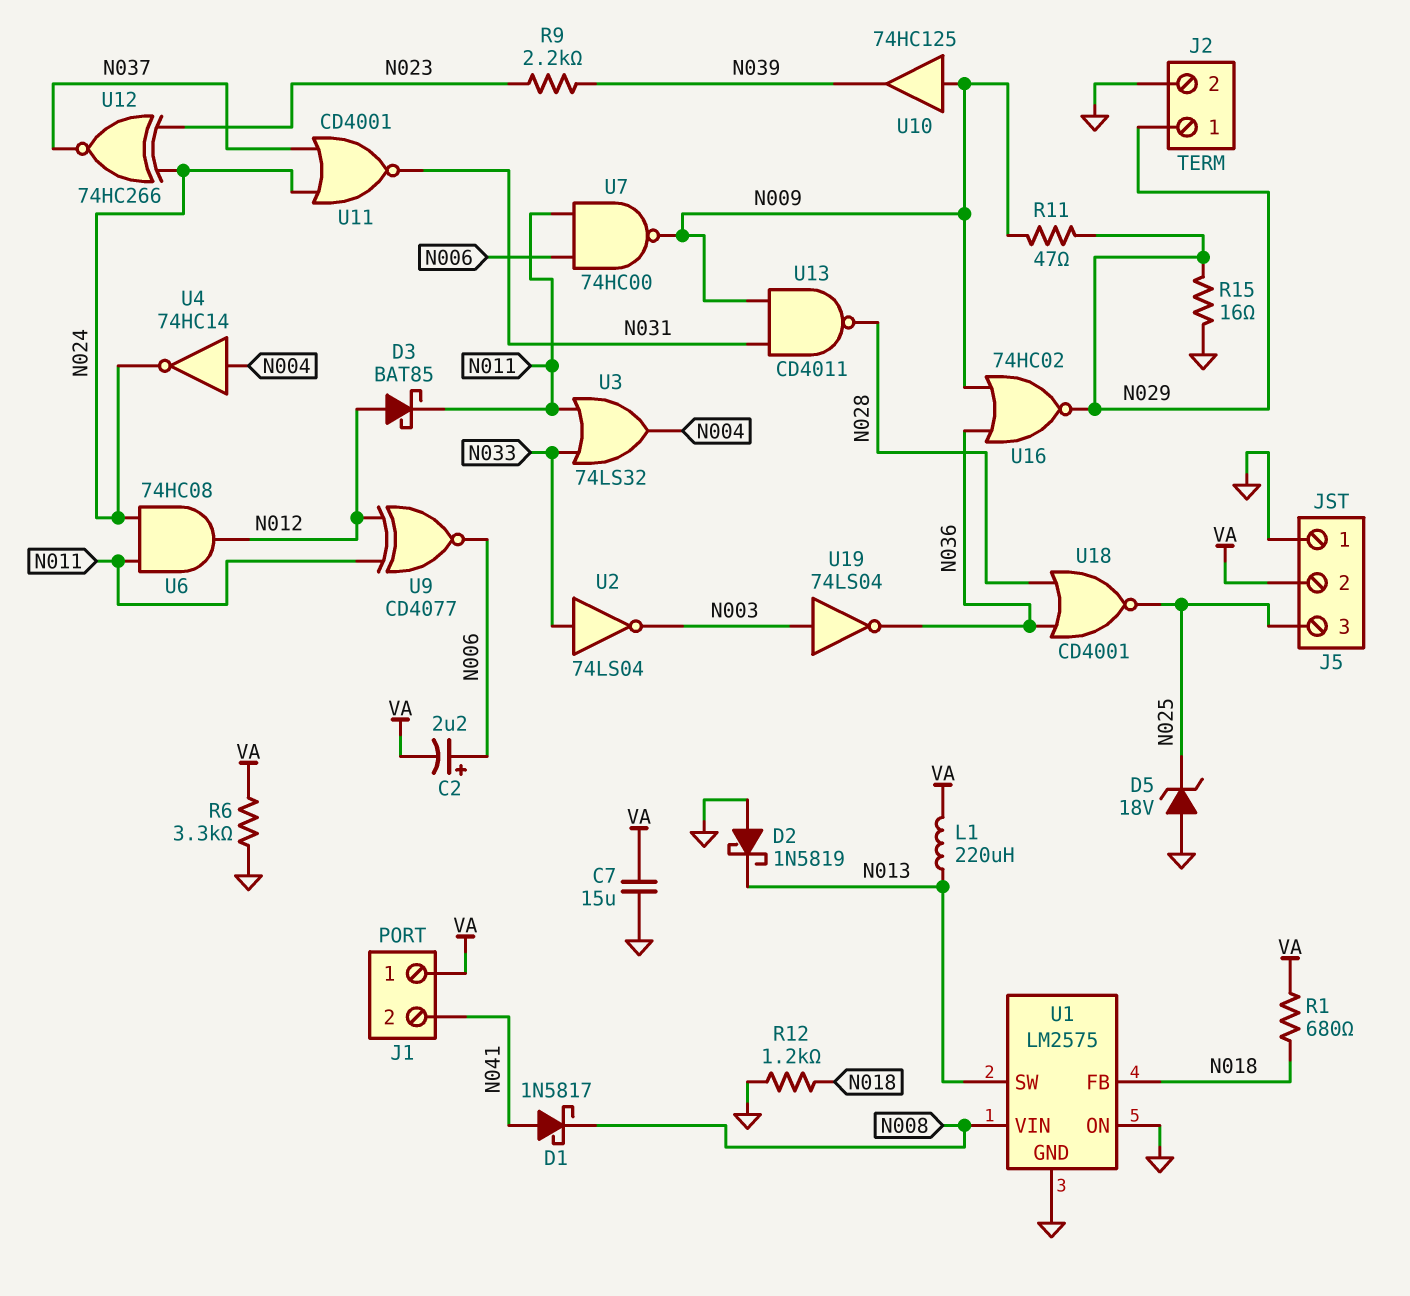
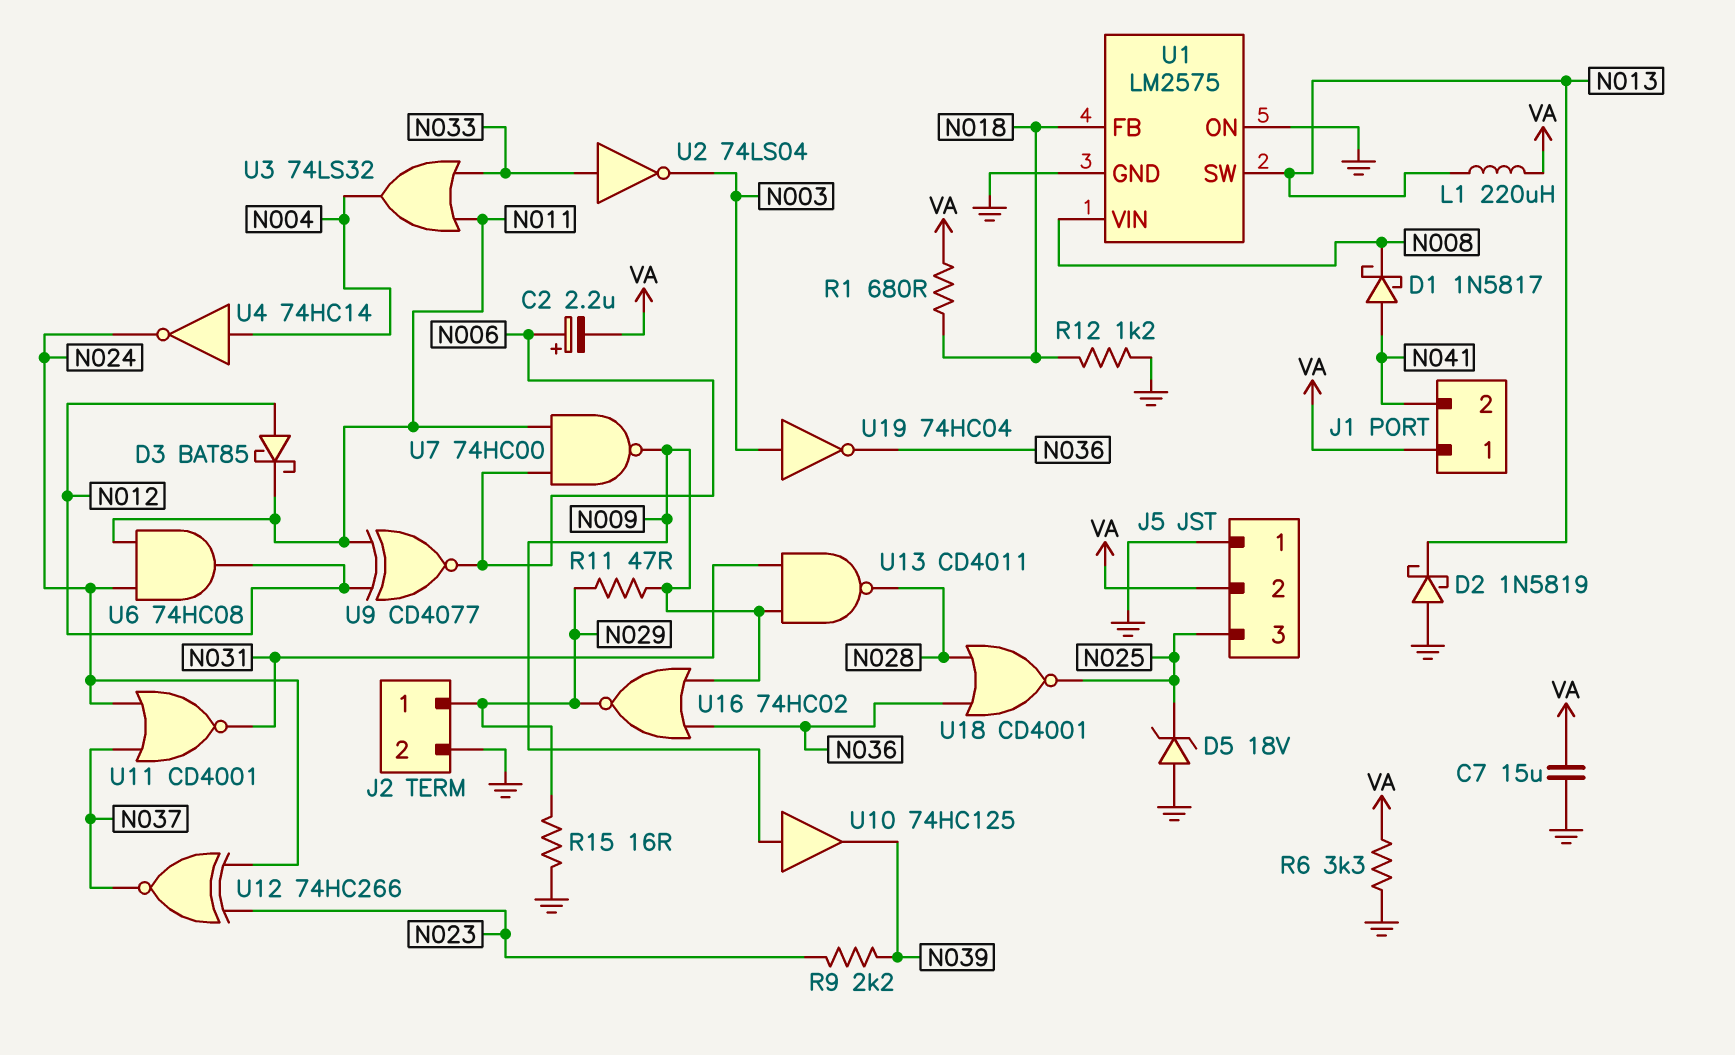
U19: NOT 74LS04 (in N003, out N036) -> NOT 74HC04 (in N003, out N036)

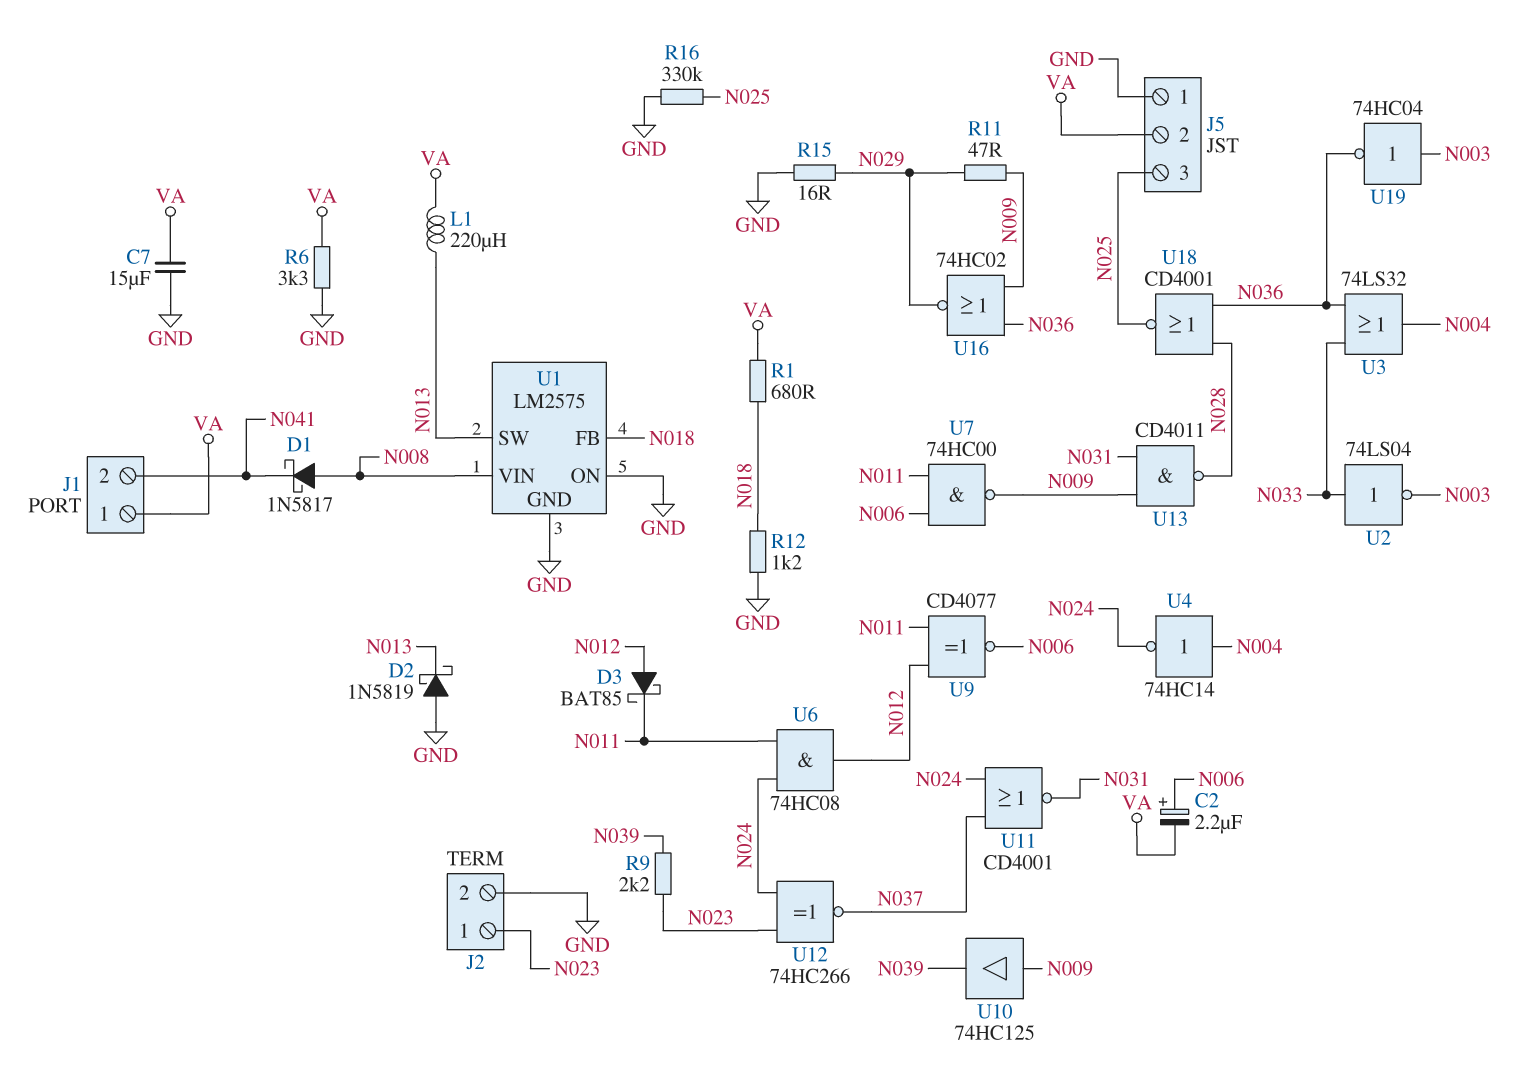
D1: schottky 1N5817 (A N041, K N008) -> schottky 1N5817 (A N008, K N041)
D5: zener 18V (A GND, K N025) -> none
J2 pin 1: N029 -> N023
R16: none -> 330k (GND, N025)
U3: OR 74LS32 (in N011, in N033, out N004) -> OR 74LS32 (in N033, in N036, out N004)

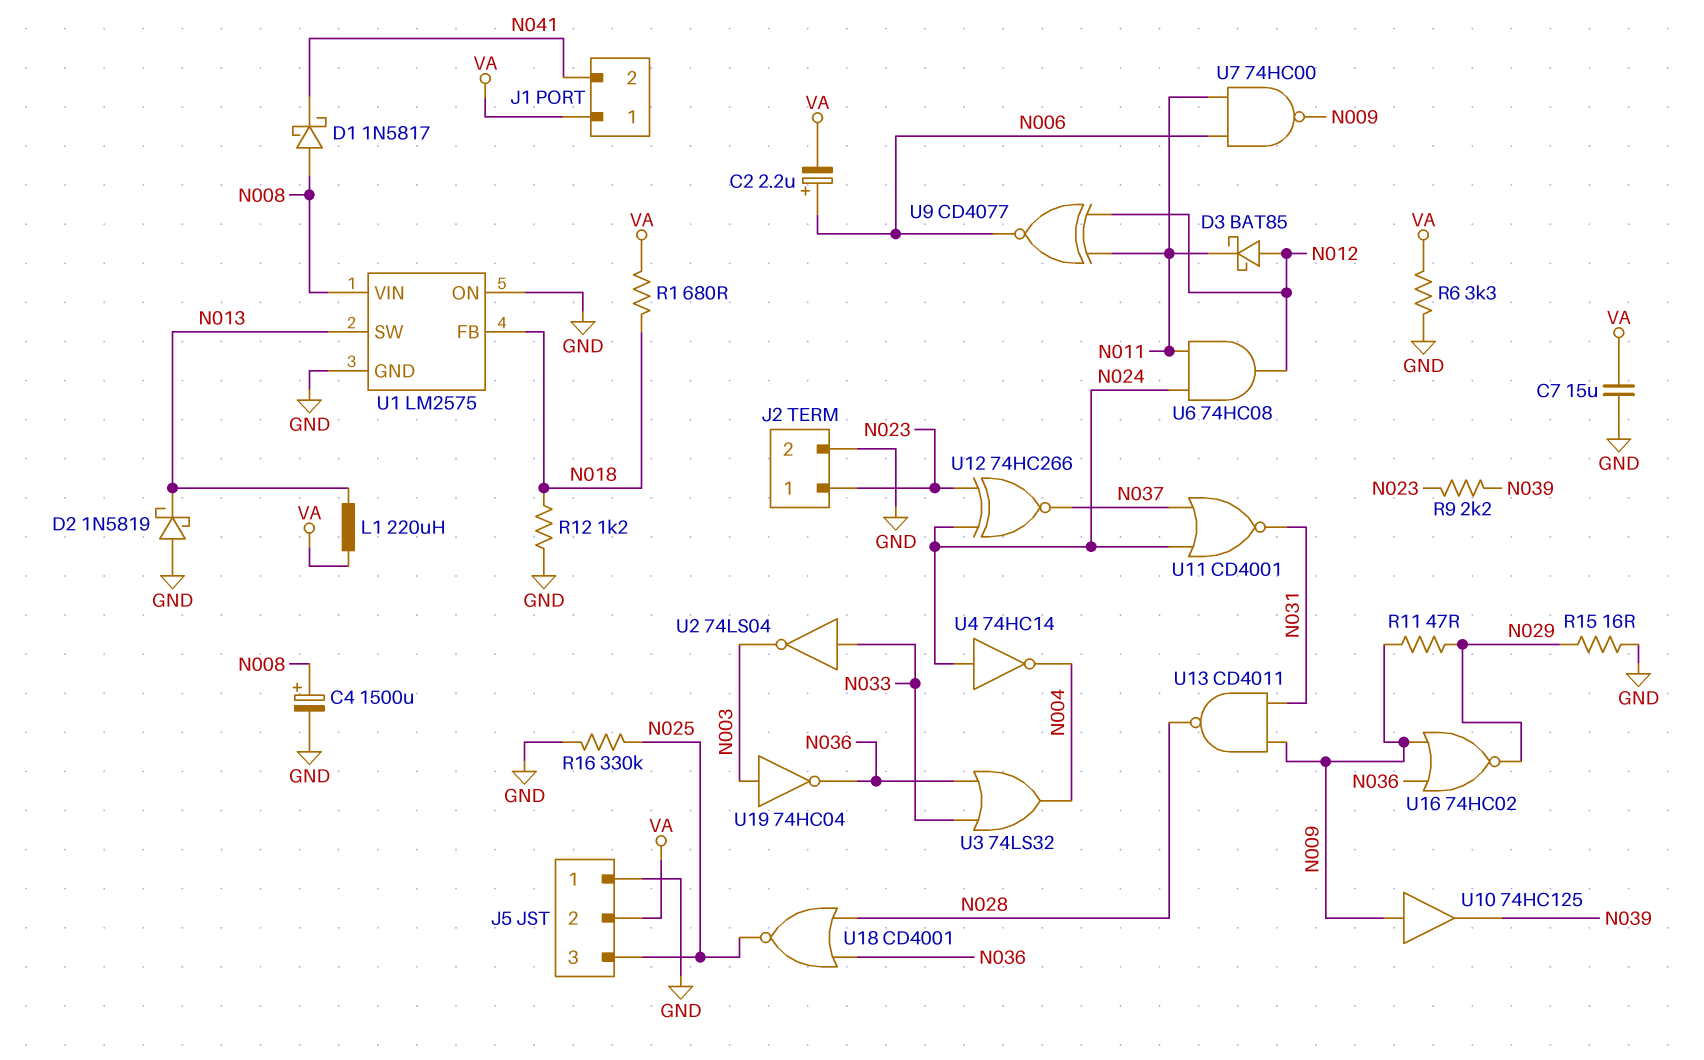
C4: none -> 1500uF (plus N008, minus GND)
U4: NOT 74HC14 (in N004, out N024) -> NOT 74HC14 (in N024, out N004)

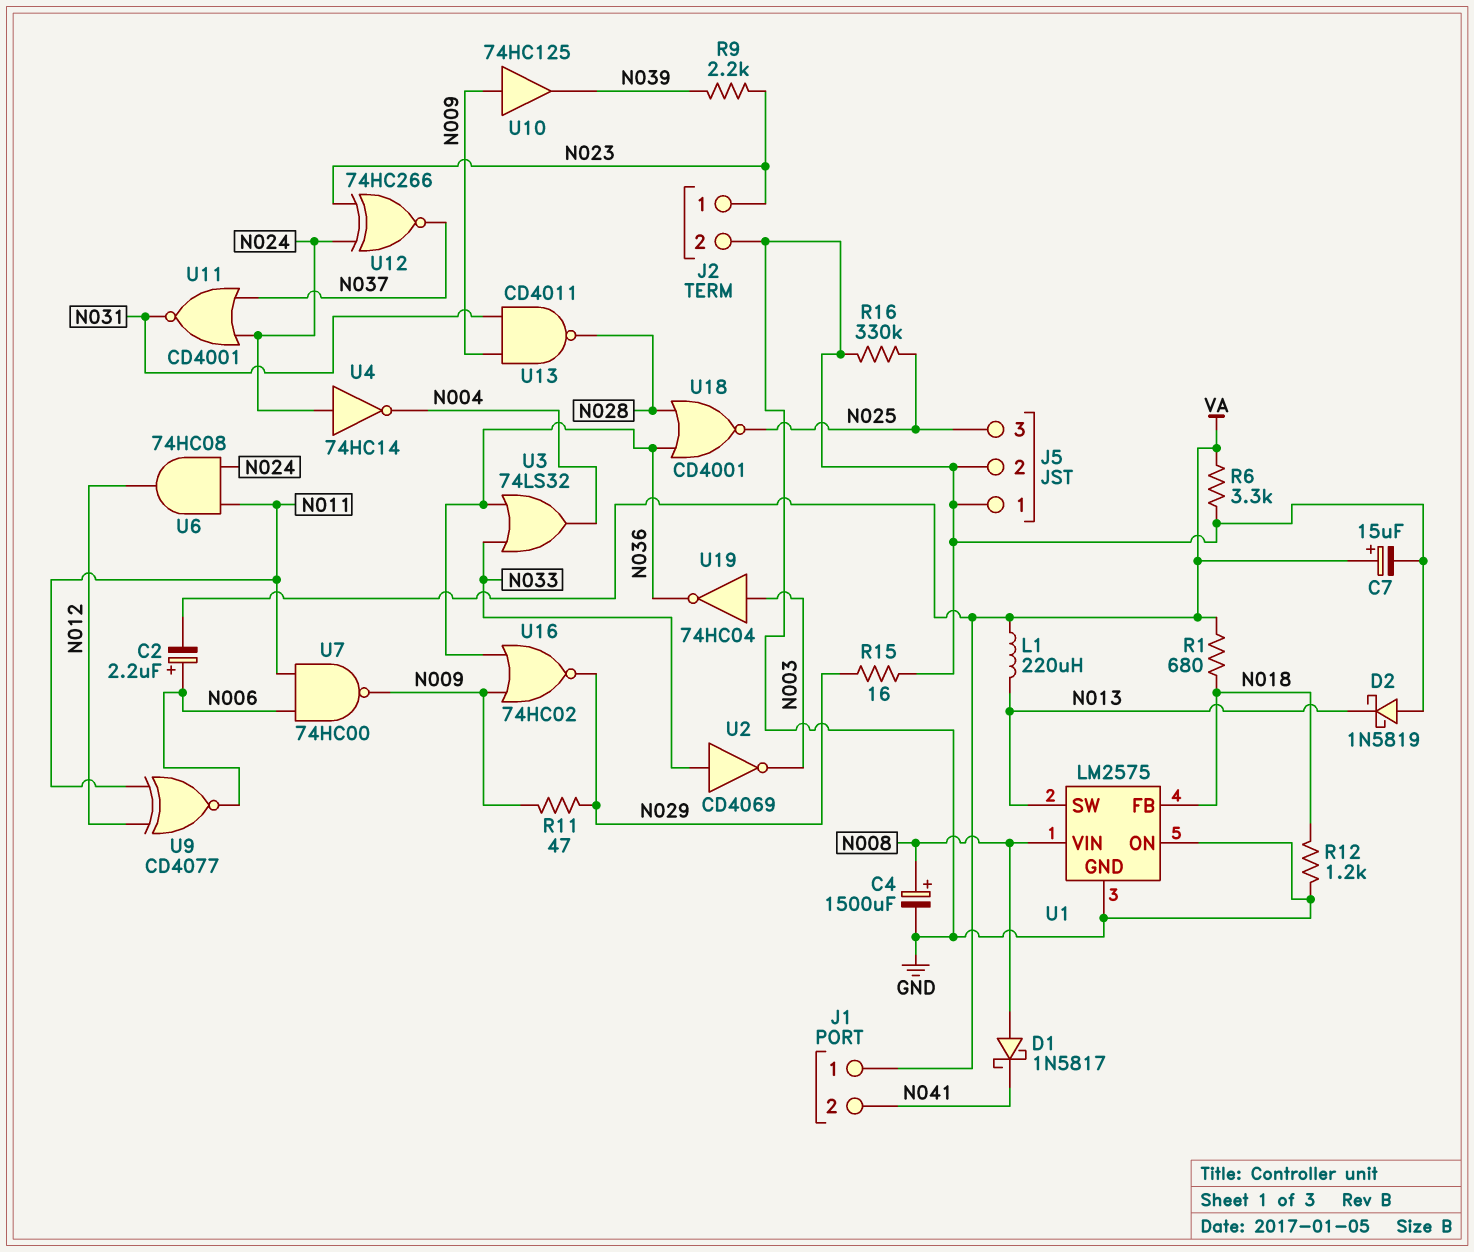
C7: 15uF (GND, VA) -> 15uF (plus VA, minus GND)
D3: schottky BAT85 (A N012, K N011) -> none
J5 pin 2: VA -> GND
U2: NOT 74LS04 (in N033, out N003) -> NOT CD4069 (in N033, out N003)

